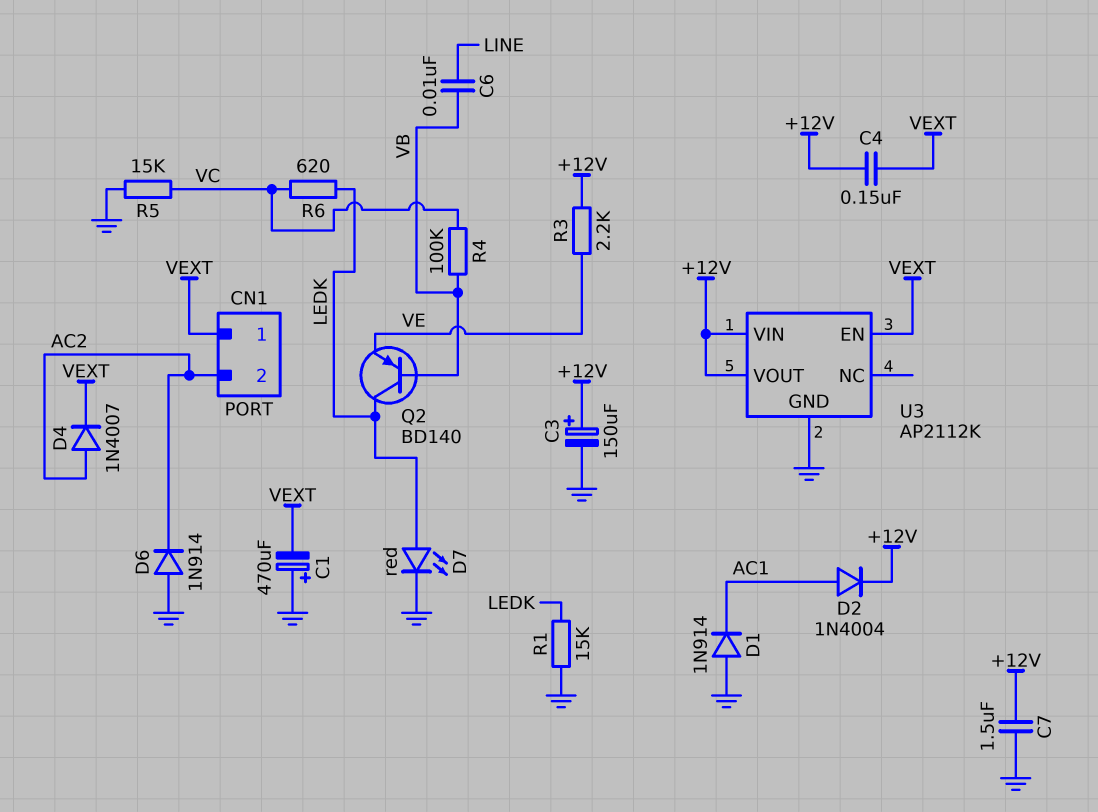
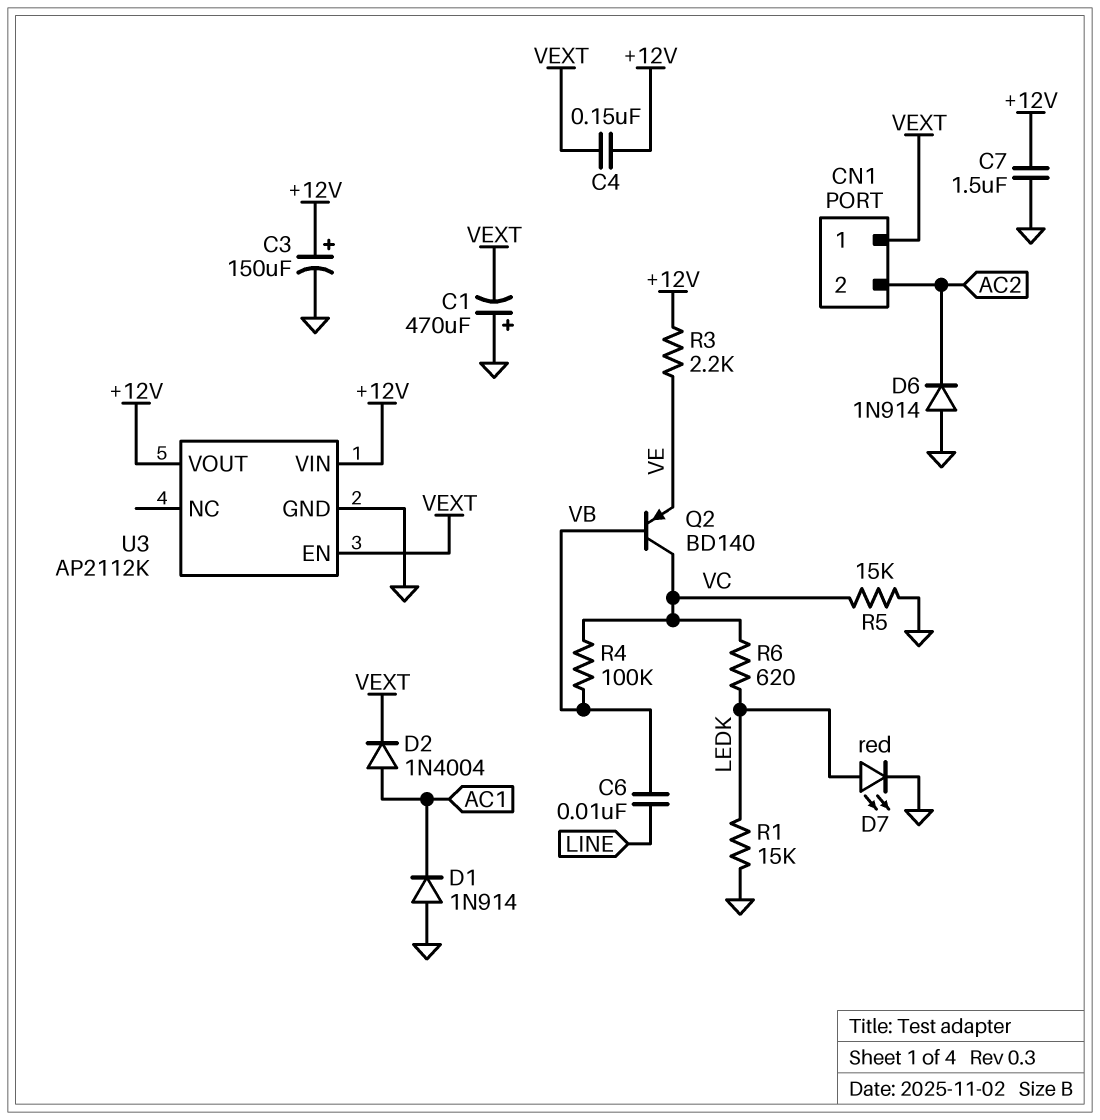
D2: diode 1N4004 (A AC1, K +12V) -> diode 1N4004 (A AC1, K VEXT)
D4: diode 1N4007 (A AC2, K VEXT) -> none
Q2: PNP BD140 (B VB, C LEDK, E VE) -> PNP BD140 (B VB, C VC, E VE)

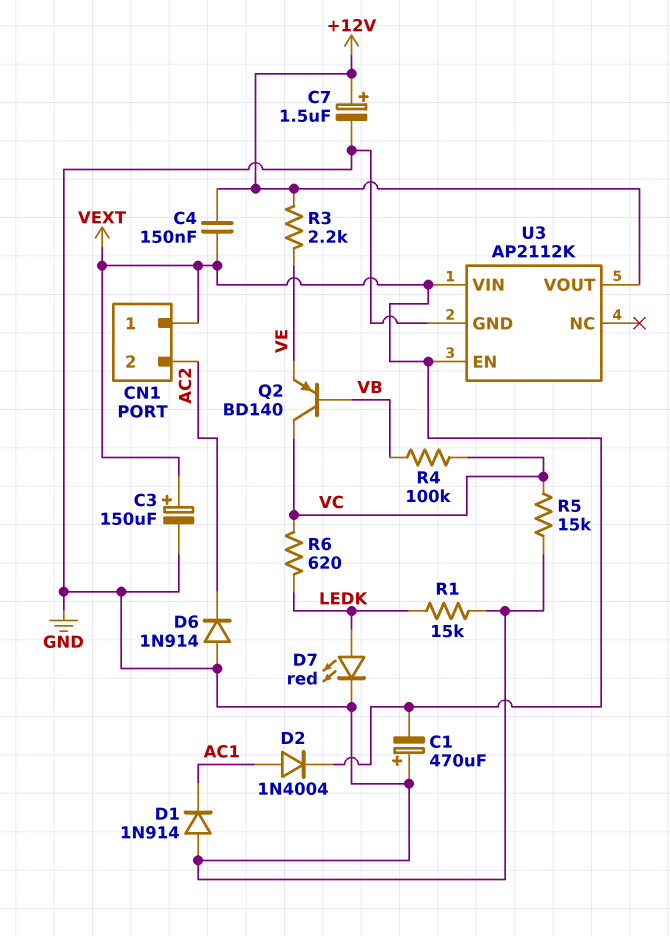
C3: 150uF (plus +12V, minus GND) -> 150uF (plus VEXT, minus GND)
C6: 10nF (LINE, VB) -> none
C7: 1.5uF (+12V, GND) -> 1.5uF (plus +12V, minus GND)
U3 pin VIN: +12V -> VEXT

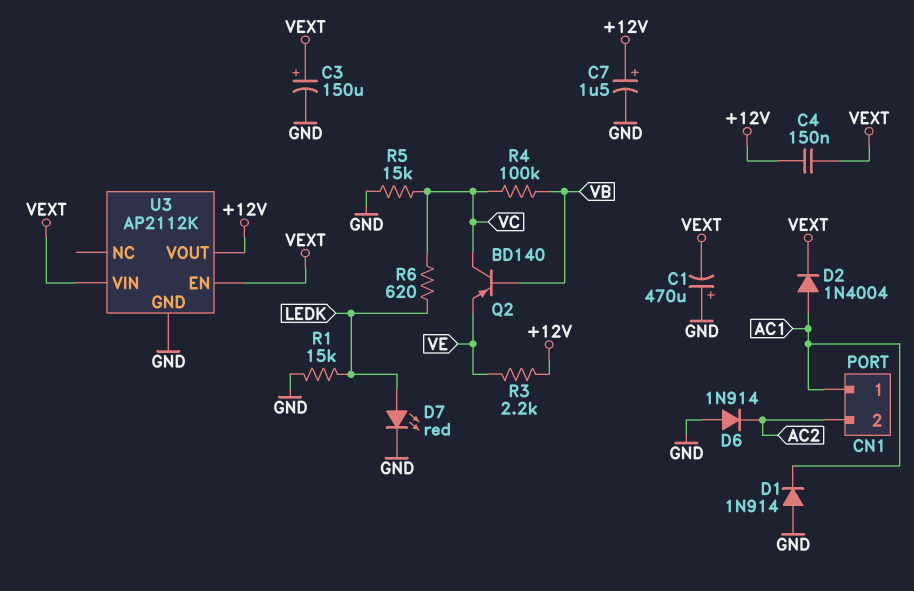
CN1 pin 1: VEXT -> AC1

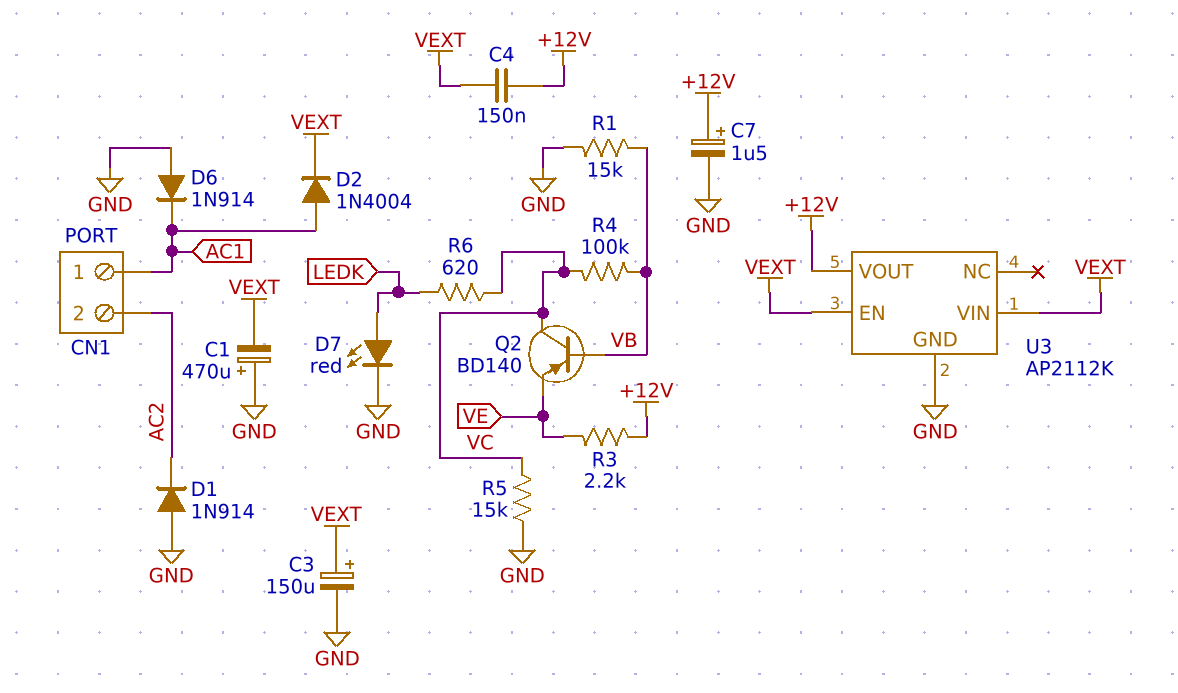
D1: diode 1N914 (A GND, K AC1) -> diode 1N914 (A GND, K AC2)
D6: diode 1N914 (A GND, K AC2) -> diode 1N914 (A GND, K AC1)
R1: 15k (GND, LEDK) -> 15k (GND, VB)

